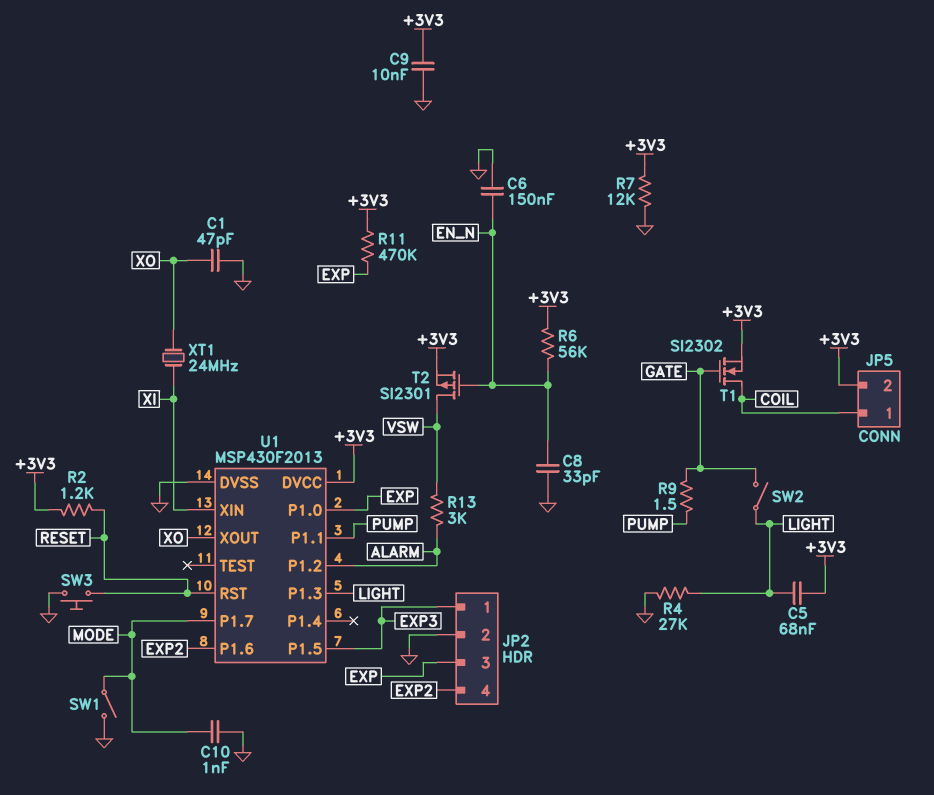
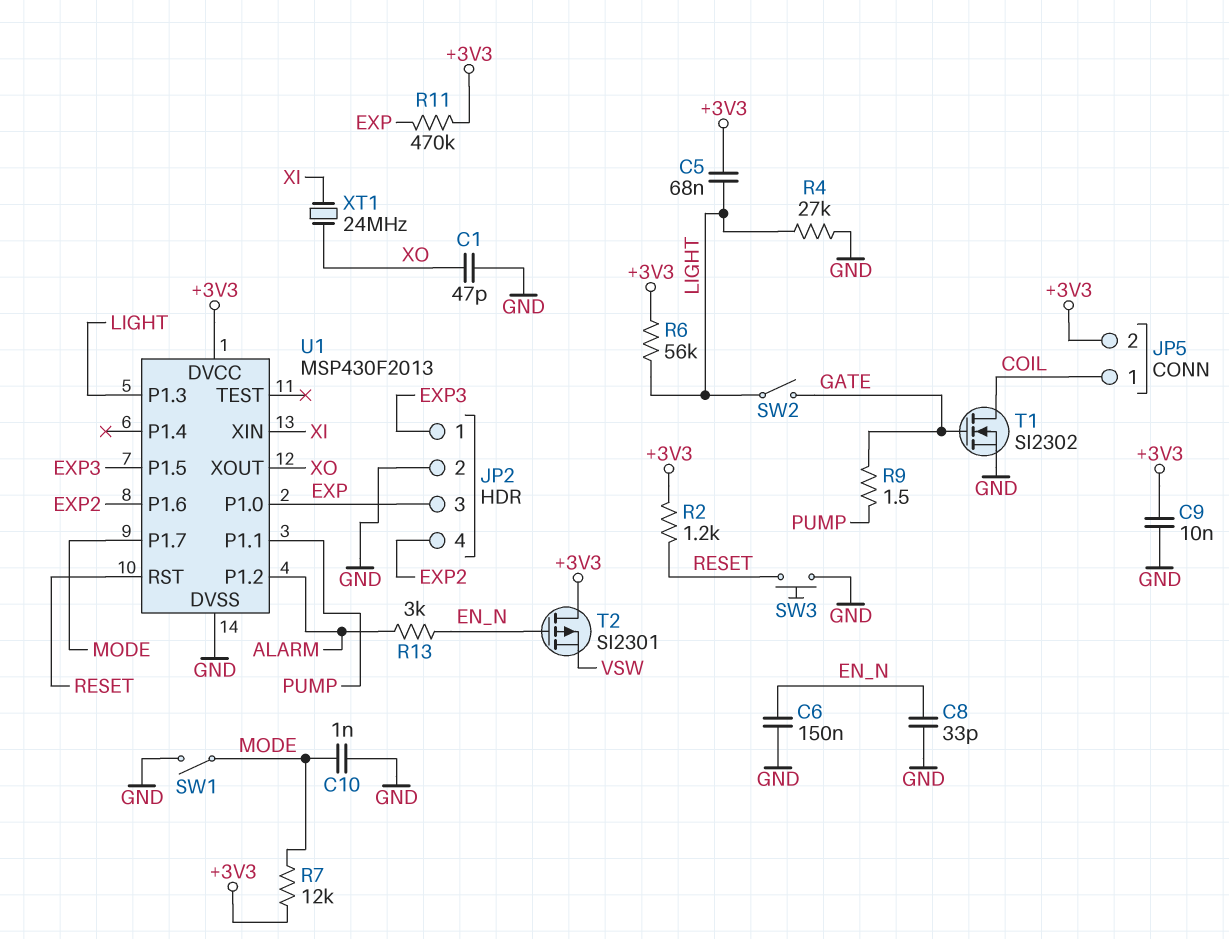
R6: 56k (+3V3, EN_N) -> 56k (+3V3, LIGHT)
R7: 12k (+3V3, GND) -> 12k (+3V3, MODE)
R13: 3k (ALARM, VSW) -> 3k (ALARM, EN_N)
T1: NMOS SI2302 (G GATE, D COIL, S +3V3) -> NMOS SI2302 (G GATE, D COIL, S GND)
T2: PMOS SI2301 (G EN_N, D VSW, S +3V3) -> PMOS SI2301 (G EN_N, D +3V3, S VSW)

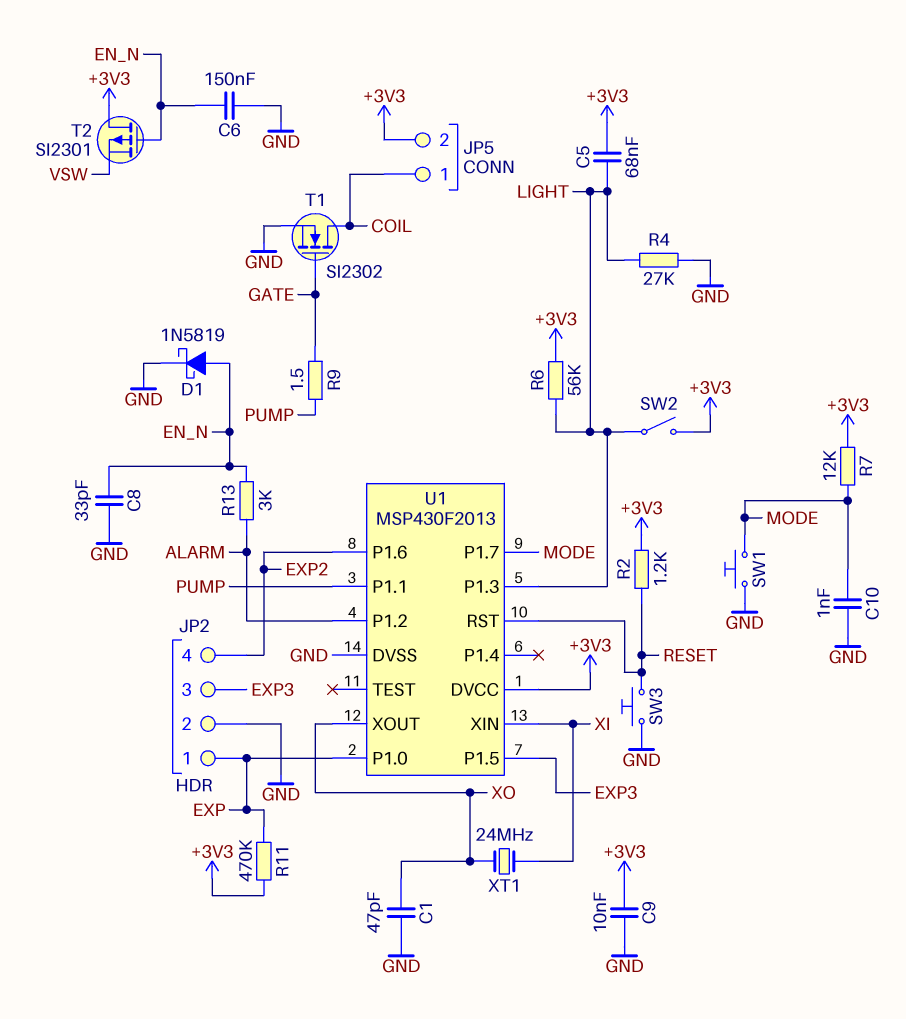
D1: none -> schottky 1N5819 (A EN_N, K GND)
JP2 pin 1: EXP3 -> EXP
JP2 pin 3: EXP -> EXP3
SW1: switch (GND, MODE) -> button (GND, MODE)
SW2: switch (GATE, LIGHT) -> switch (+3V3, LIGHT)

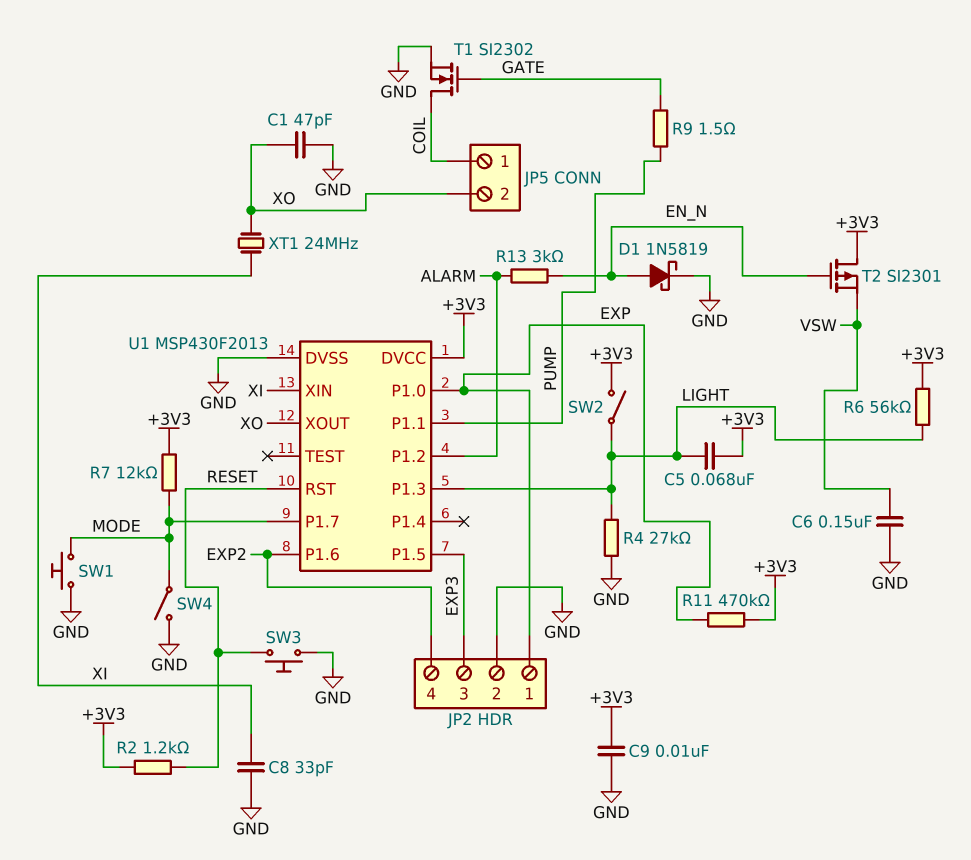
C6: 150nF (EN_N, GND) -> 150nF (GND, VSW)
C8: 33pF (EN_N, GND) -> 33pF (GND, XI)
C10: 1nF (GND, MODE) -> none
JP5 pin 2: +3V3 -> XO
SW4: none -> switch (GND, MODE)

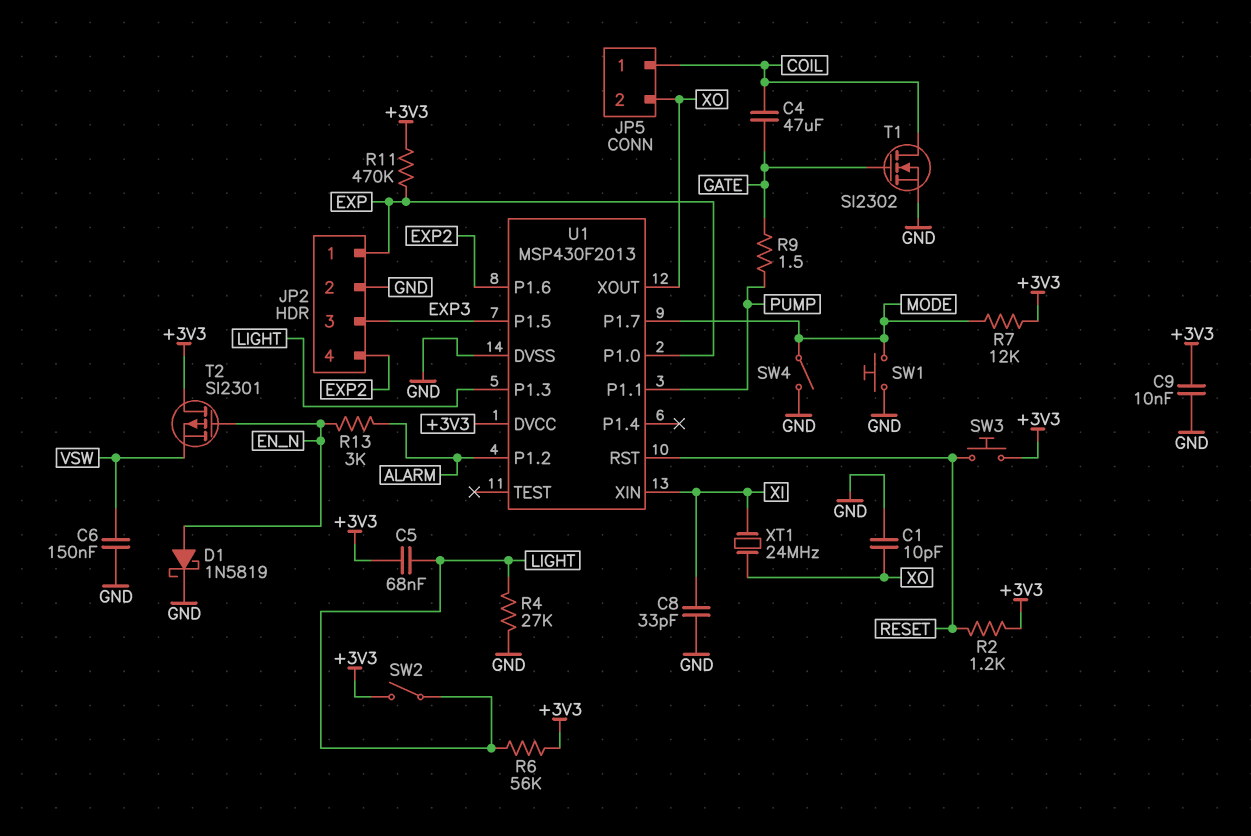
C1: 47pF (GND, XO) -> 10pF (GND, XO)
C4: none -> 47uF (COIL, GATE)
SW3: button (GND, RESET) -> button (+3V3, RESET)

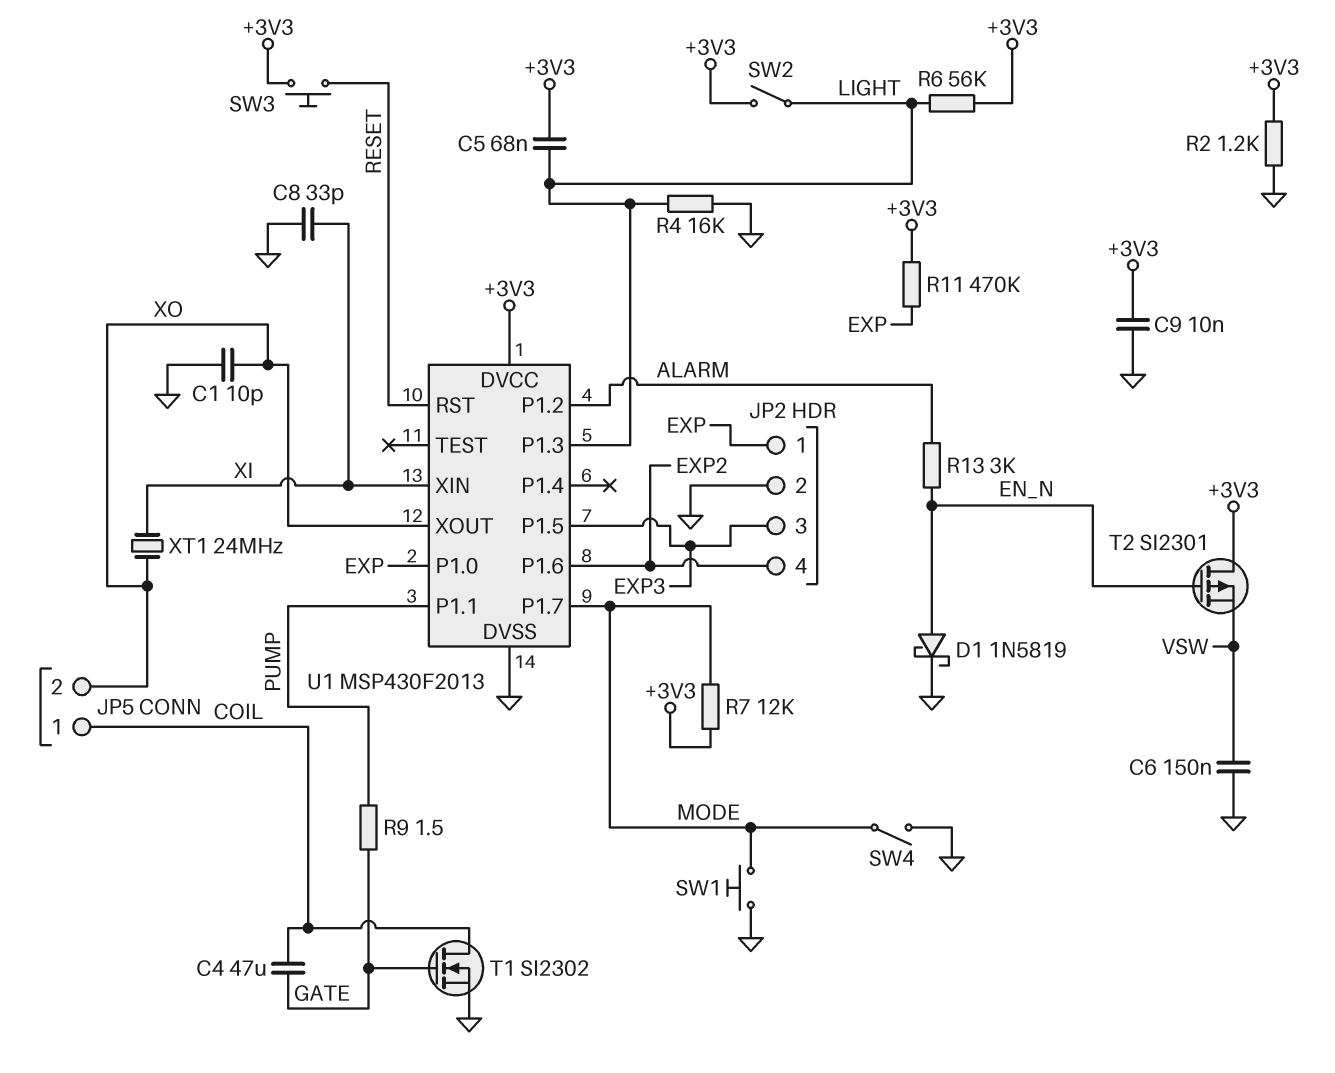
R2: 1.2k (+3V3, RESET) -> 1.2k (+3V3, GND)
R4: 27k (GND, LIGHT) -> 16k (GND, LIGHT)

